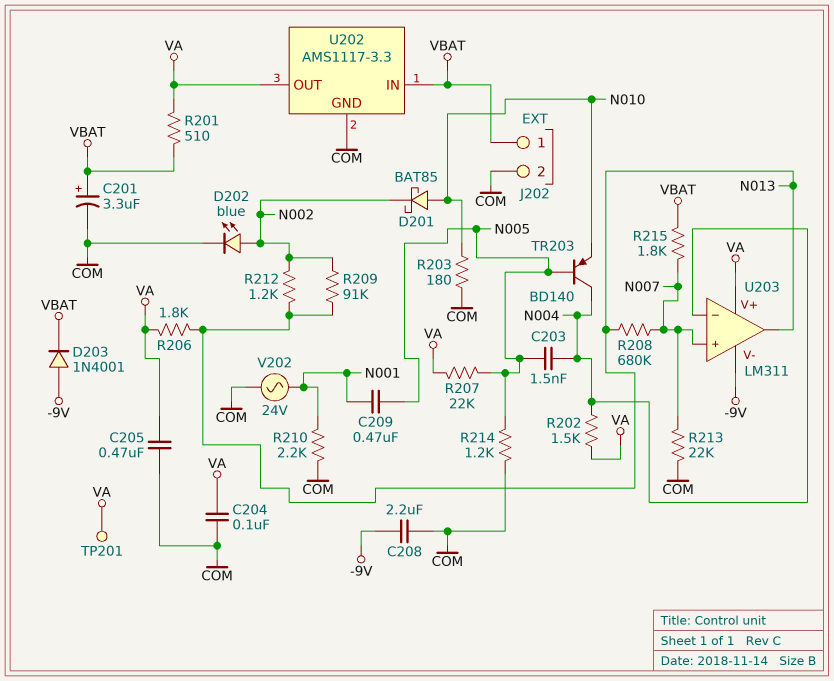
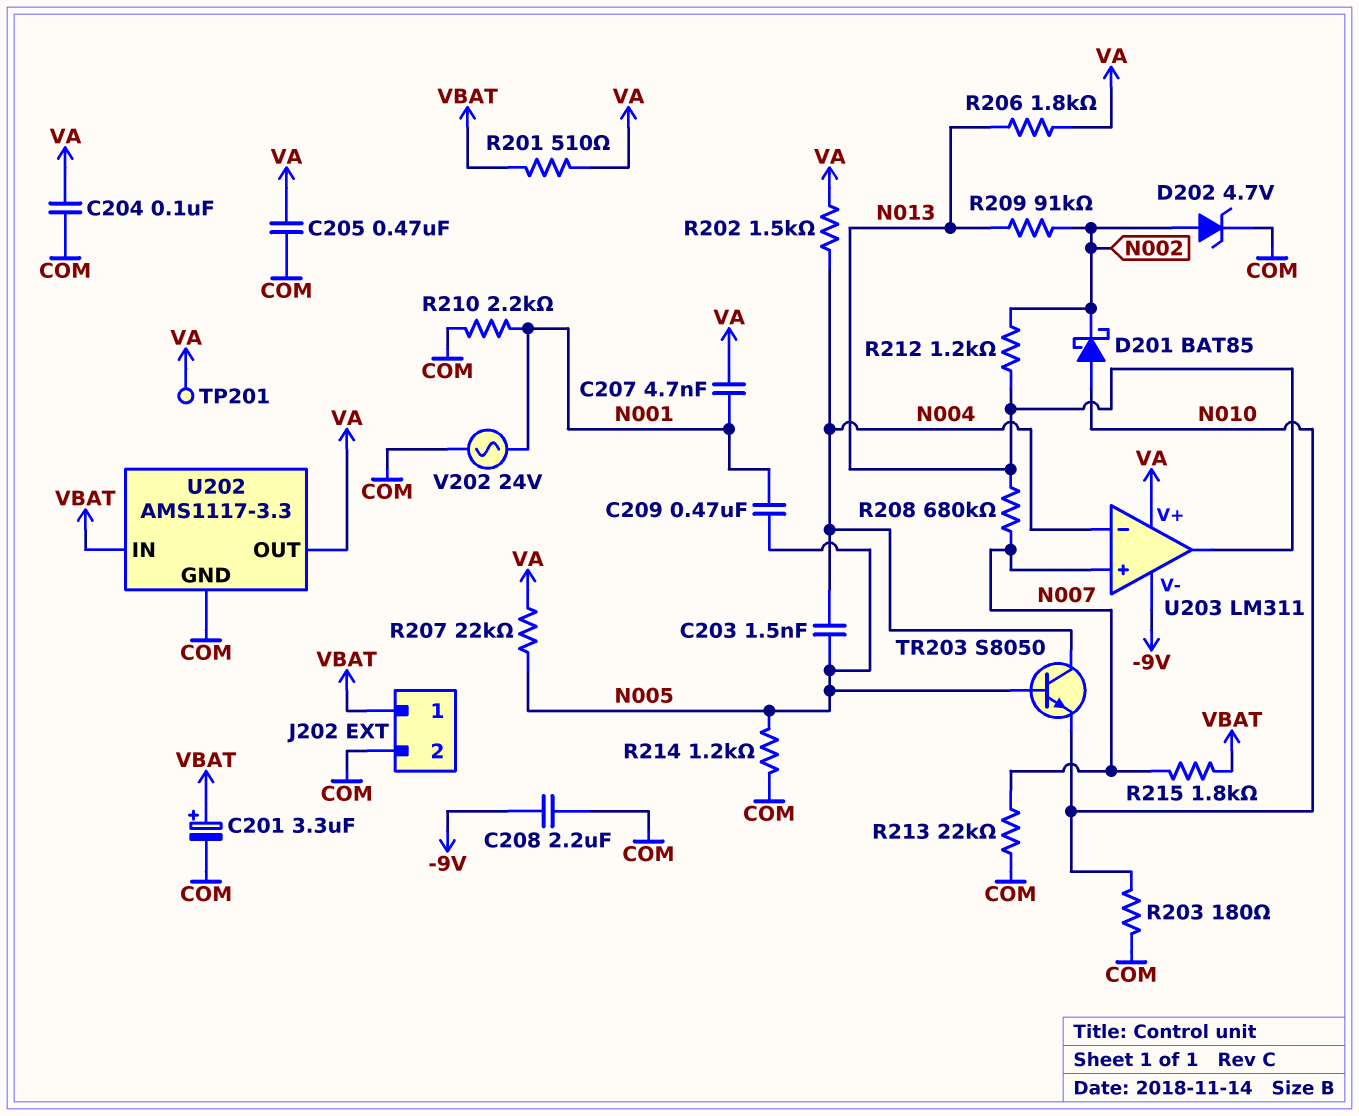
C207: none -> 4.7nF (N001, VA)
D202: LED blue (A N002, K COM) -> zener 4.7V (A N002, K COM)
D203: diode 1N4001 (A -9V, K VBAT) -> none
TR203: PNP BD140 (B N005, C N004, E N010) -> NPN S8050 (B N005, C N004, E N010)

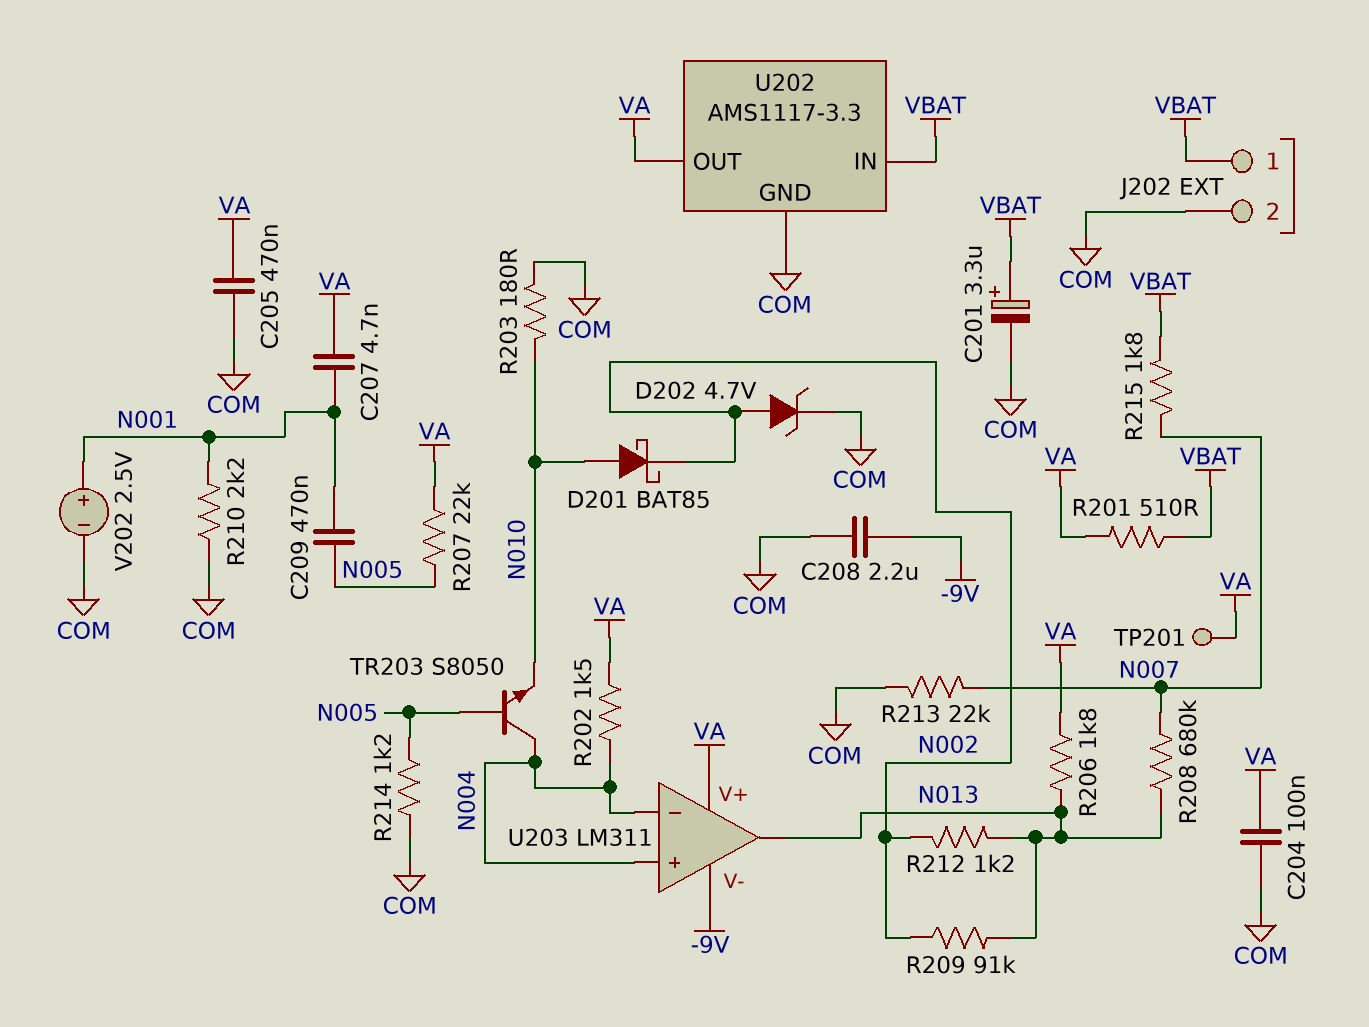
C203: 1.5nF (N004, N005) -> none
U203 pin in+: N007 -> N004
V202: AC 24V (COM, N001) -> 2.5V (plus N001, minus COM)

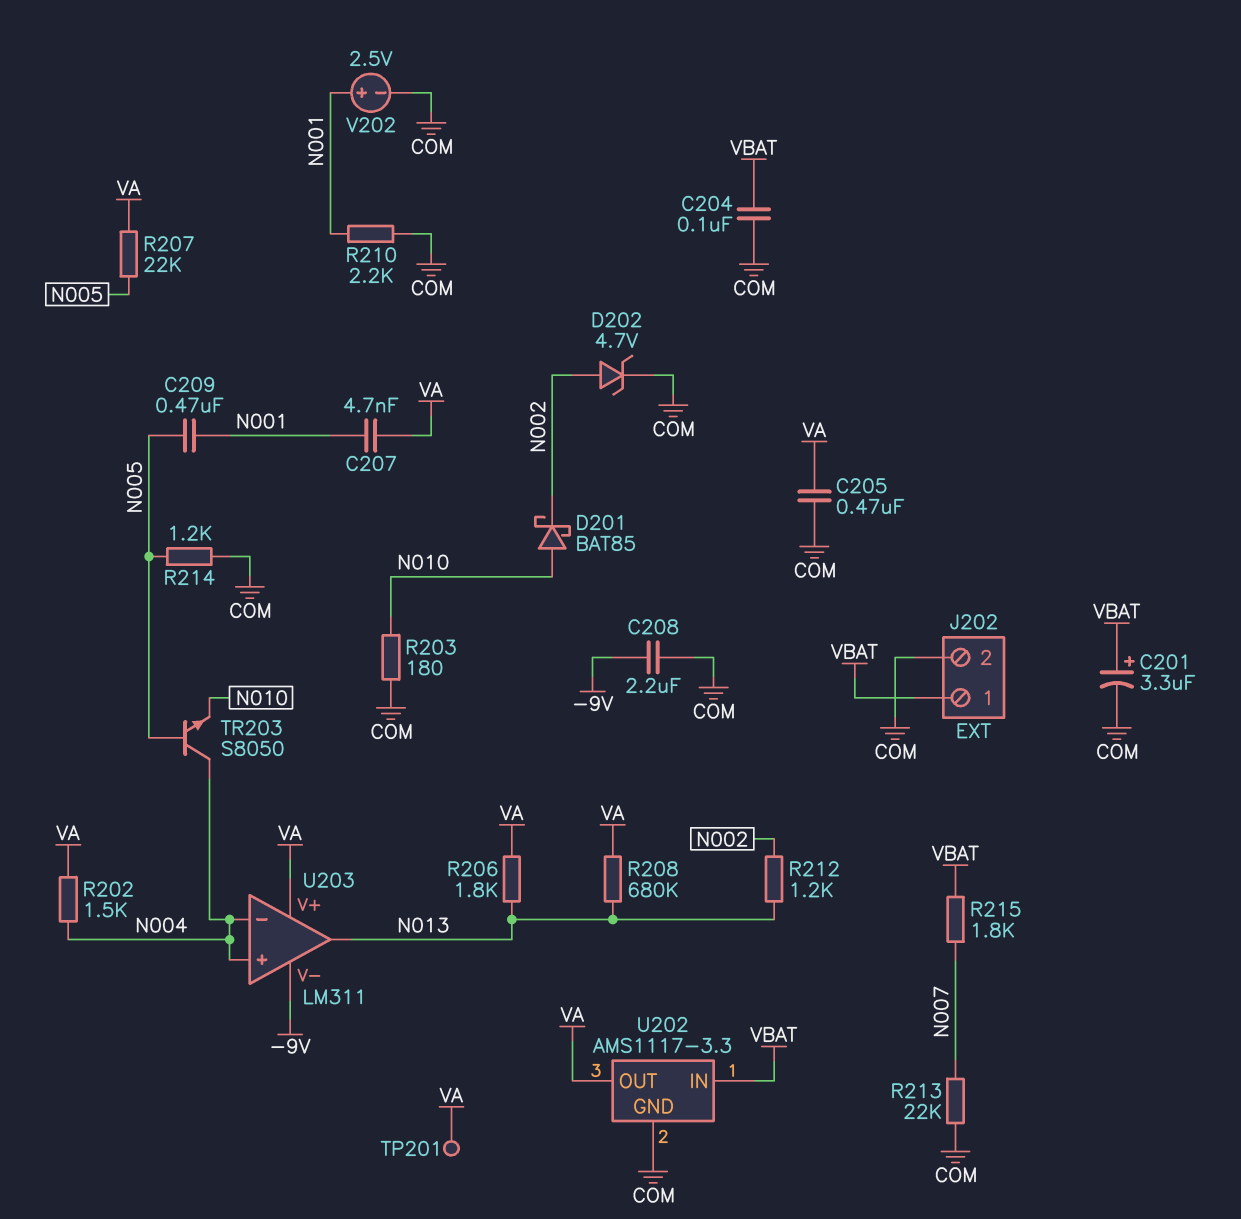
C204: 100nF (COM, VA) -> 100nF (COM, VBAT)
R201: 510 (VA, VBAT) -> none
R208: 680k (N007, N013) -> 680k (N013, VA)
R209: 91k (N002, N013) -> none

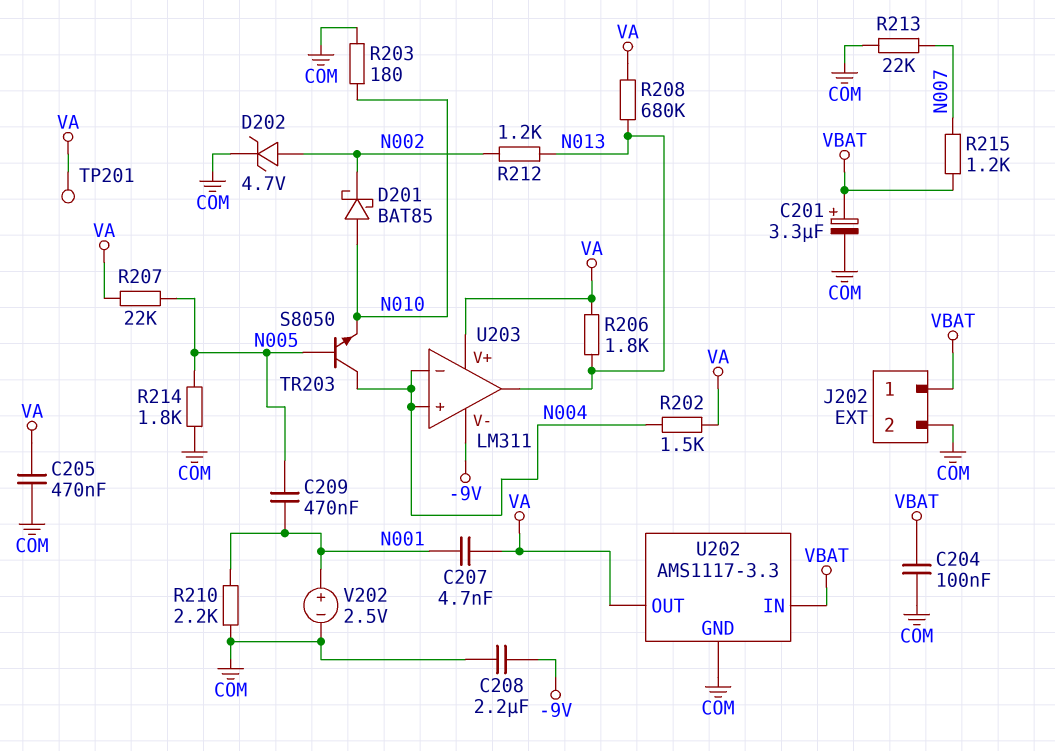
R214: 1.2k (COM, N005) -> 1.8k (COM, N005)
R215: 1.8k (N007, VBAT) -> 1.2k (N007, VBAT)

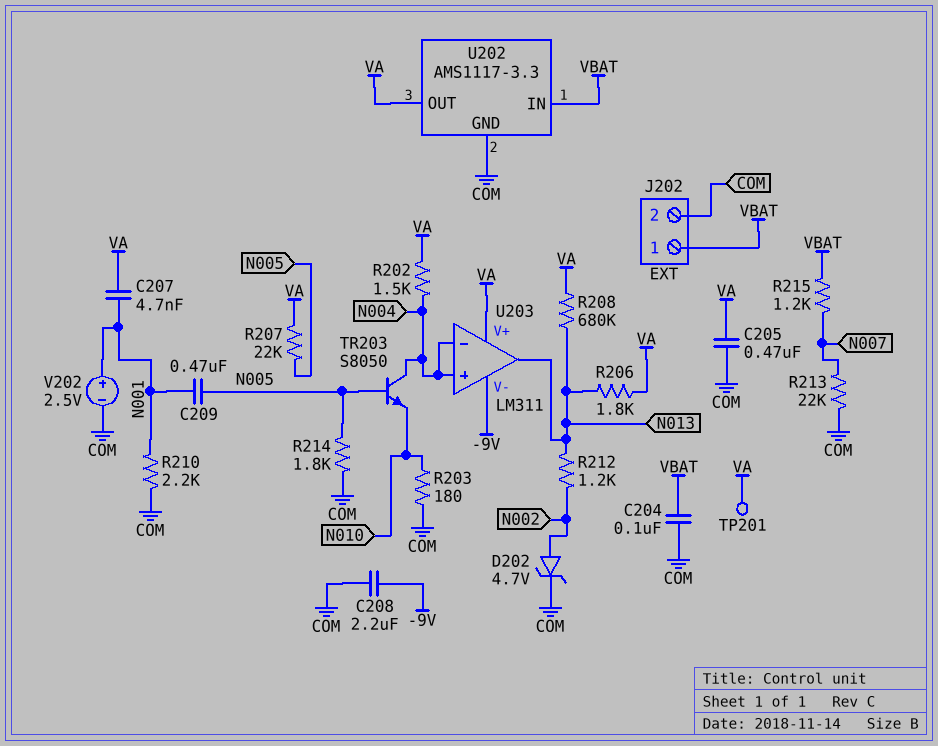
C201: 3.3uF (plus VBAT, minus COM) -> none
D201: schottky BAT85 (A N010, K N002) -> none

